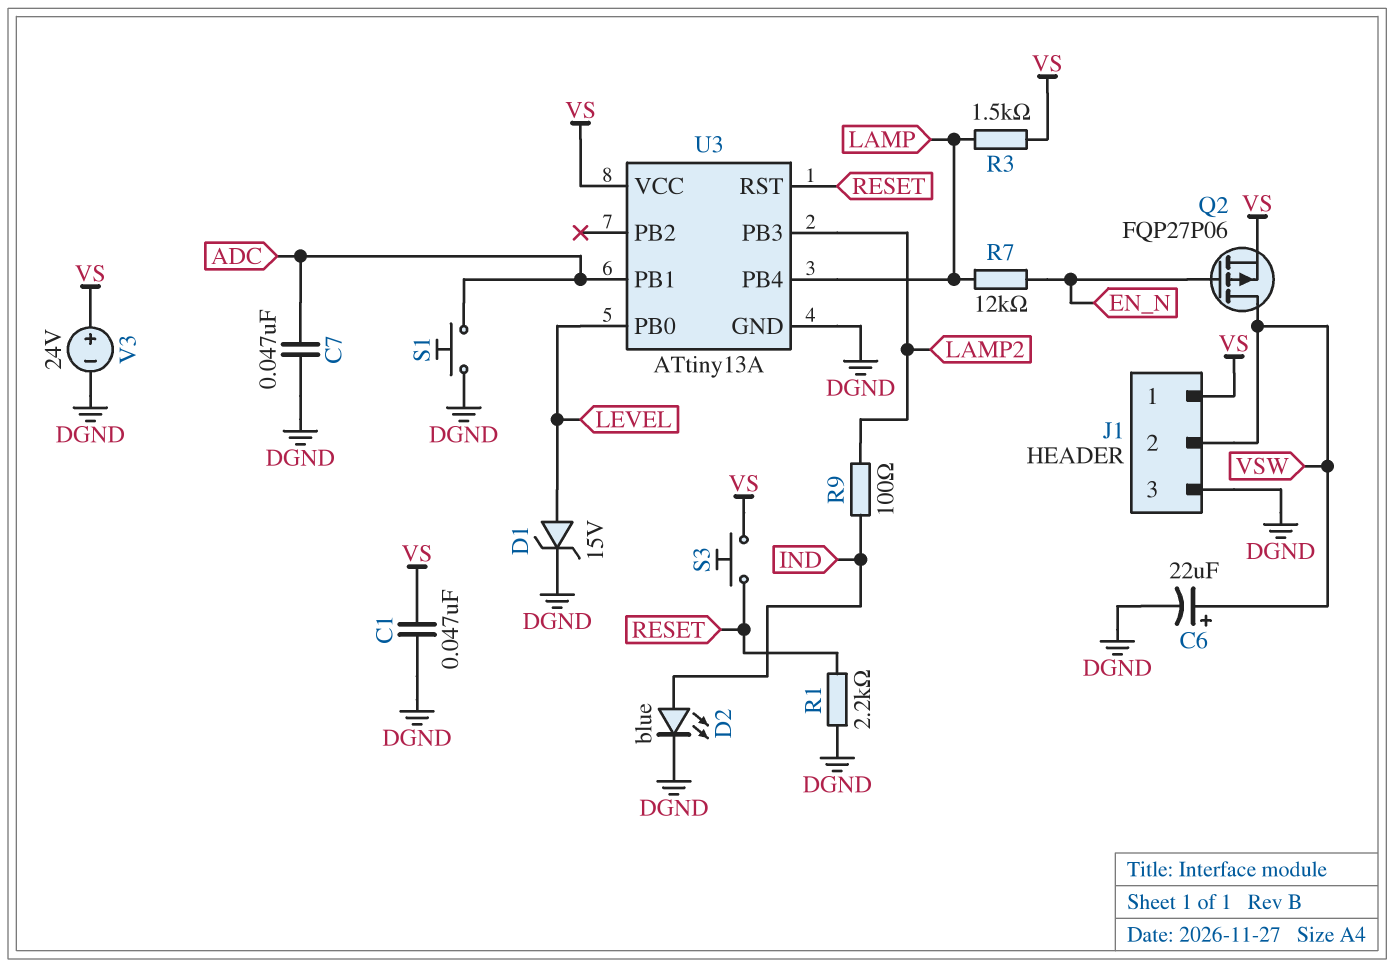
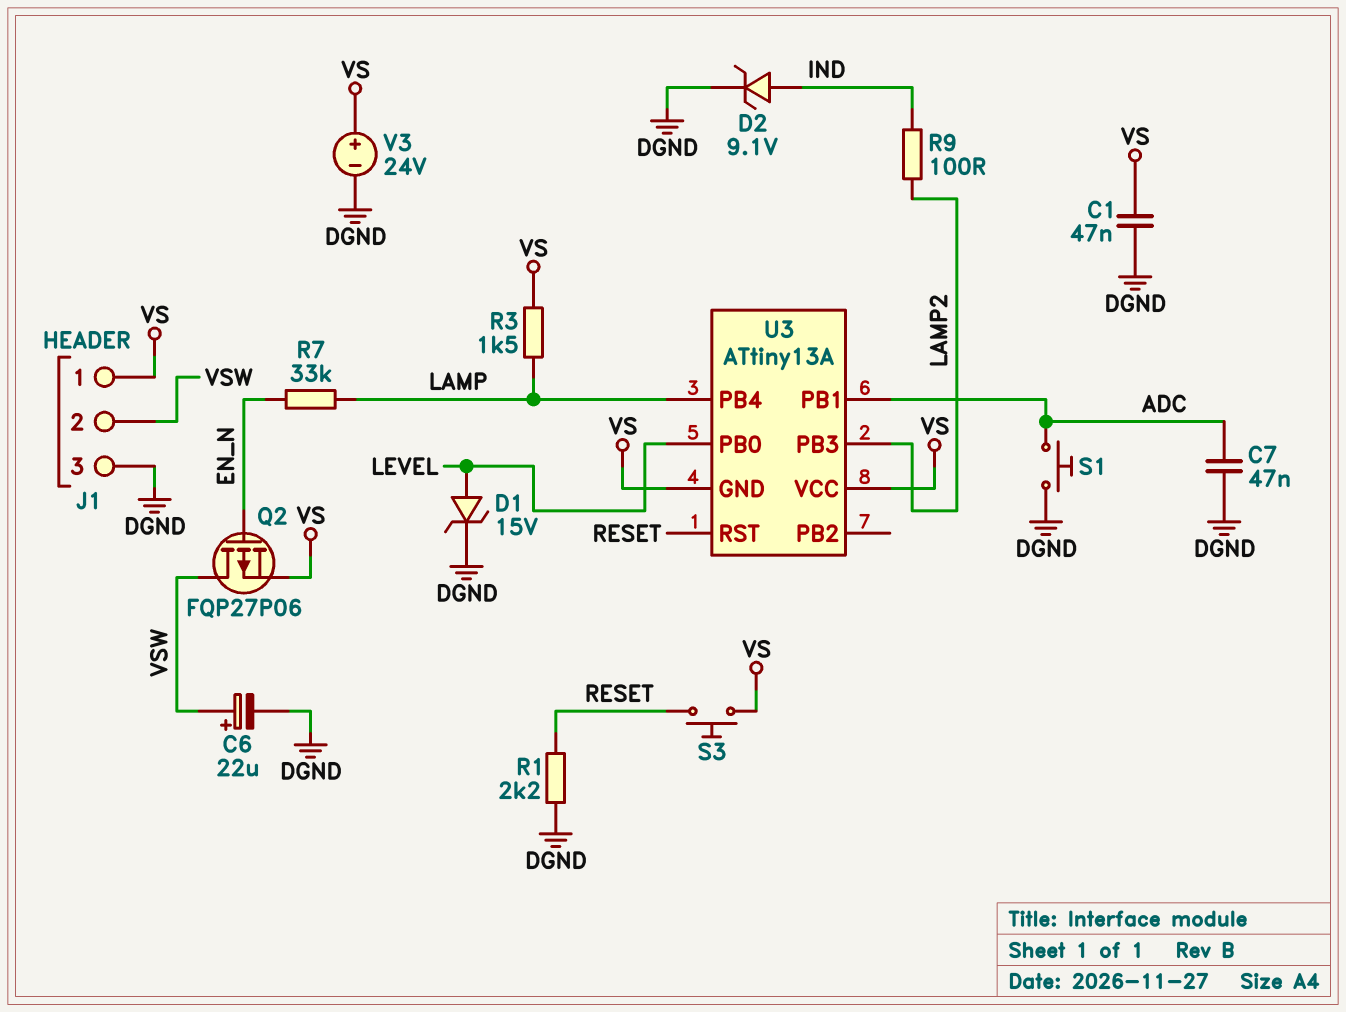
D2: LED blue (A IND, K DGND) -> zener 9.1V (A IND, K DGND)
R7: 12k (EN_N, LAMP) -> 33k (EN_N, LAMP)
U3 pin GND: DGND -> VS

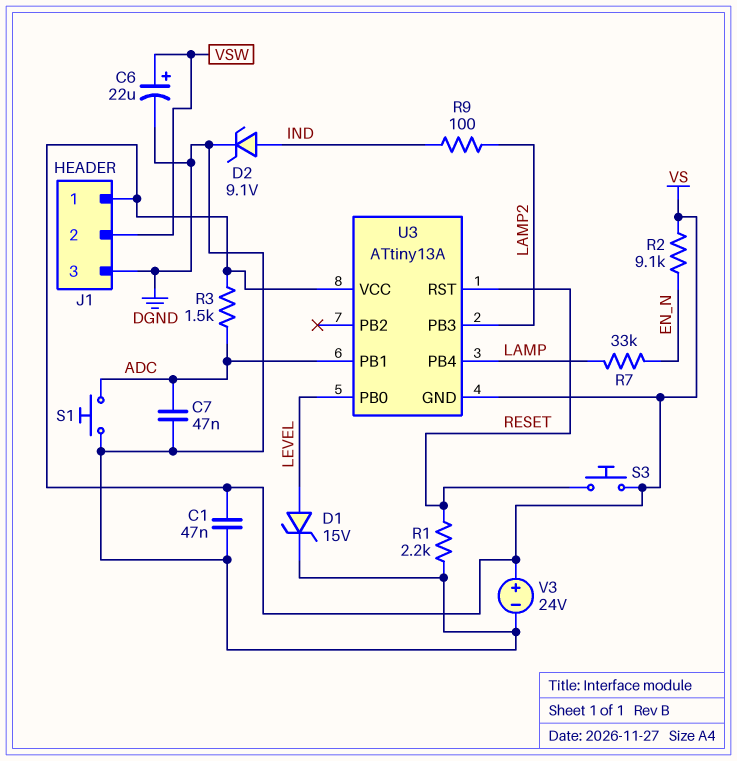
Q2: PMOS FQP27P06 (G EN_N, D VSW, S VS) -> none
R2: none -> 9.1k (EN_N, VS)
R3: 1.5k (LAMP, VS) -> 1.5k (ADC, VS)

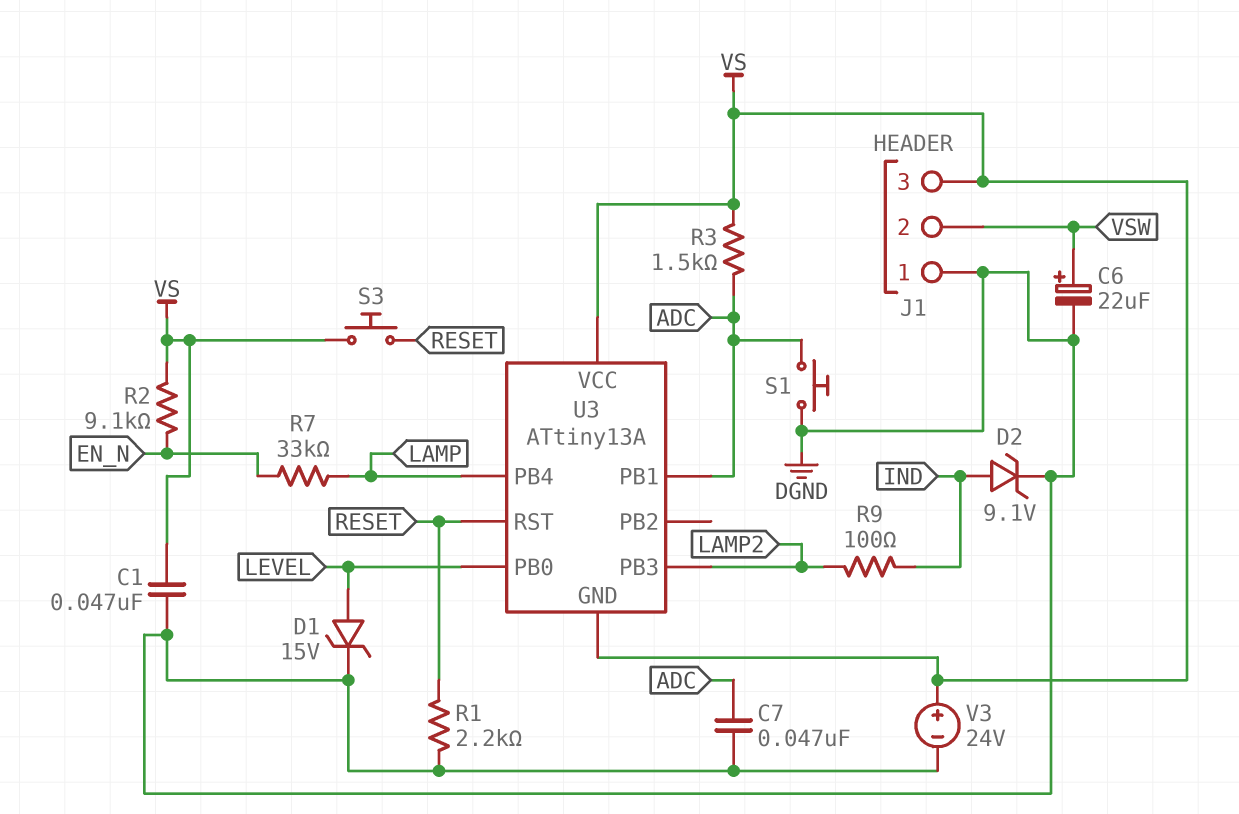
J1 pin 1: VS -> DGND
J1 pin 3: DGND -> VS

